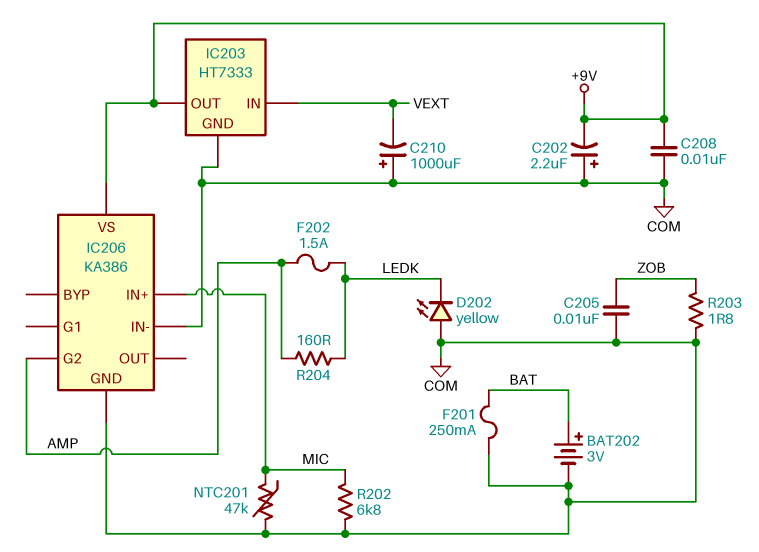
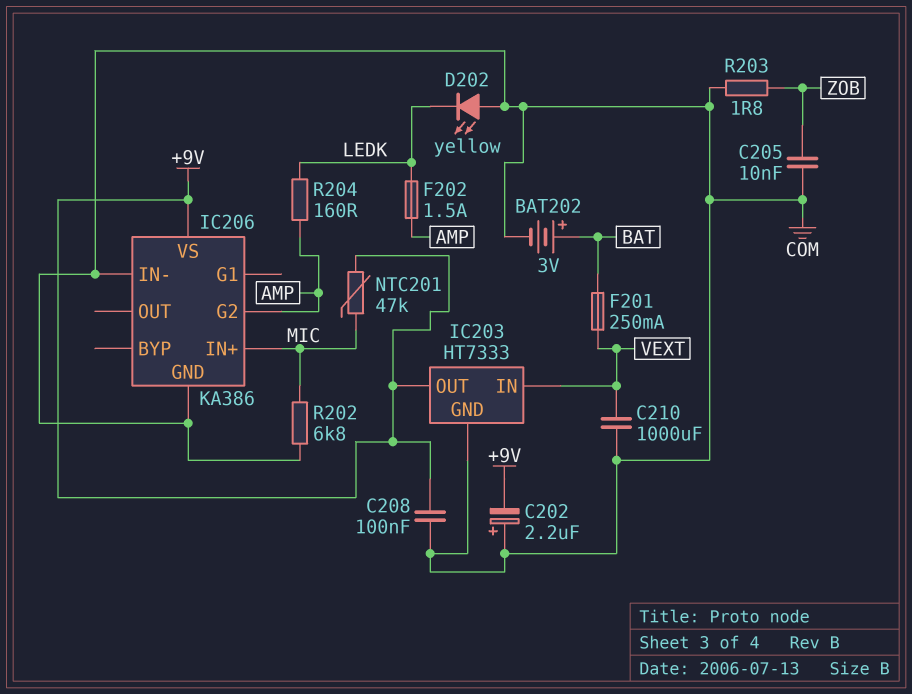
C208: 10nF (+9V, COM) -> 100nF (+9V, COM)
C210: 1000uF (plus COM, minus VEXT) -> 1000uF (COM, VEXT)
F201: 250mA (BAT, COM) -> 250mA (BAT, VEXT)
NTC201: 47k (COM, MIC) -> 47k (+9V, MIC)

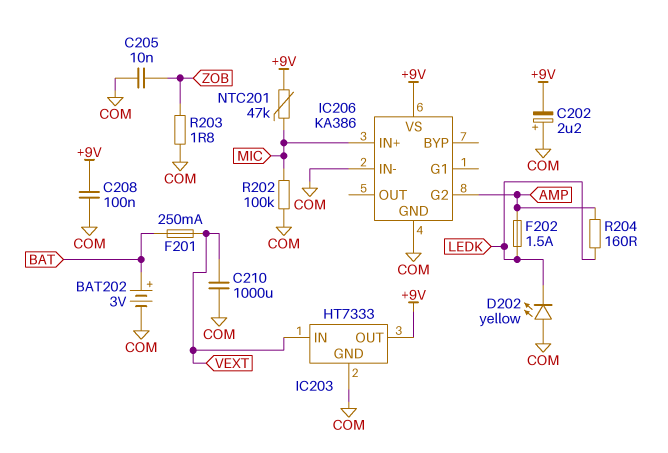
R202: 6.8k (COM, MIC) -> 100k (COM, MIC)

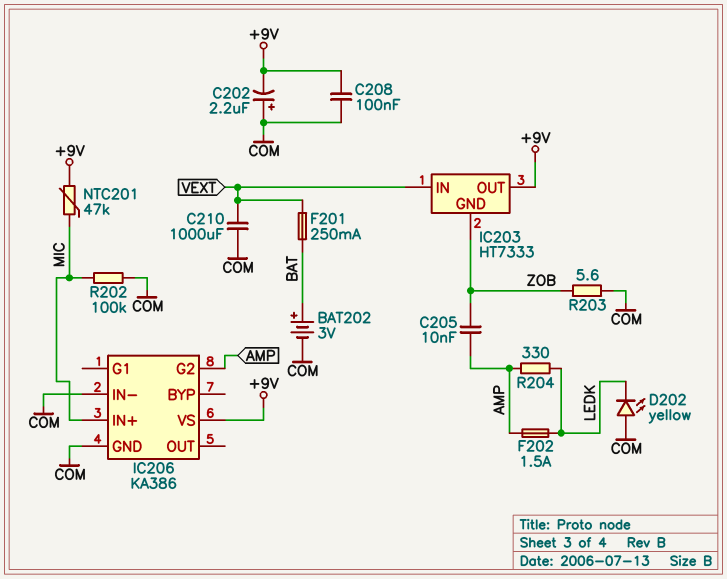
C205: 10nF (COM, ZOB) -> 10nF (AMP, ZOB)
IC203 pin GND: COM -> ZOB
R203: 1.8 (COM, ZOB) -> 5.6 (COM, ZOB)
R204: 160 (AMP, LEDK) -> 330 (AMP, LEDK)

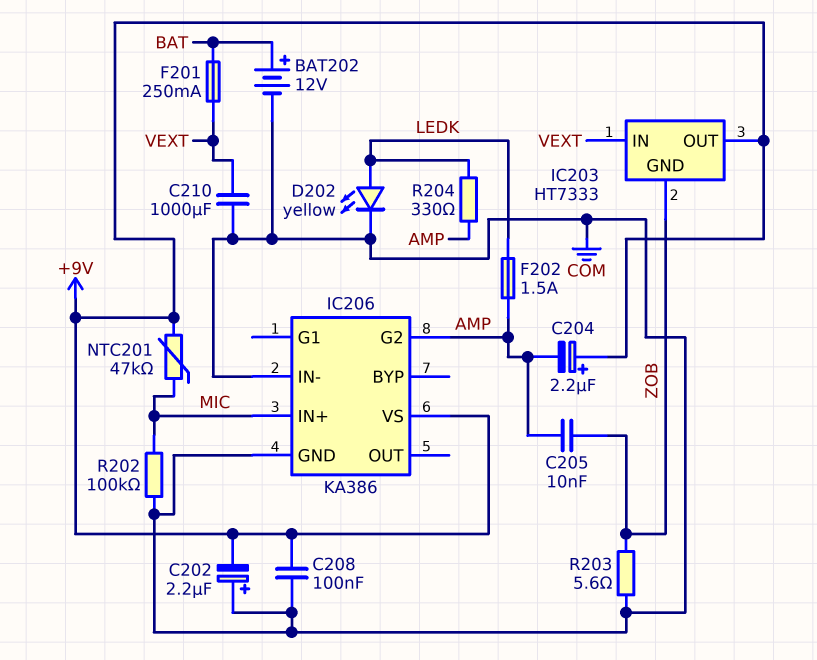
BAT202: 3V (plus BAT, minus COM) -> 12V (plus BAT, minus COM)
C204: none -> 2.2uF (plus +9V, minus AMP)
D202: LED yellow (A COM, K LEDK) -> LED yellow (A LEDK, K COM)

